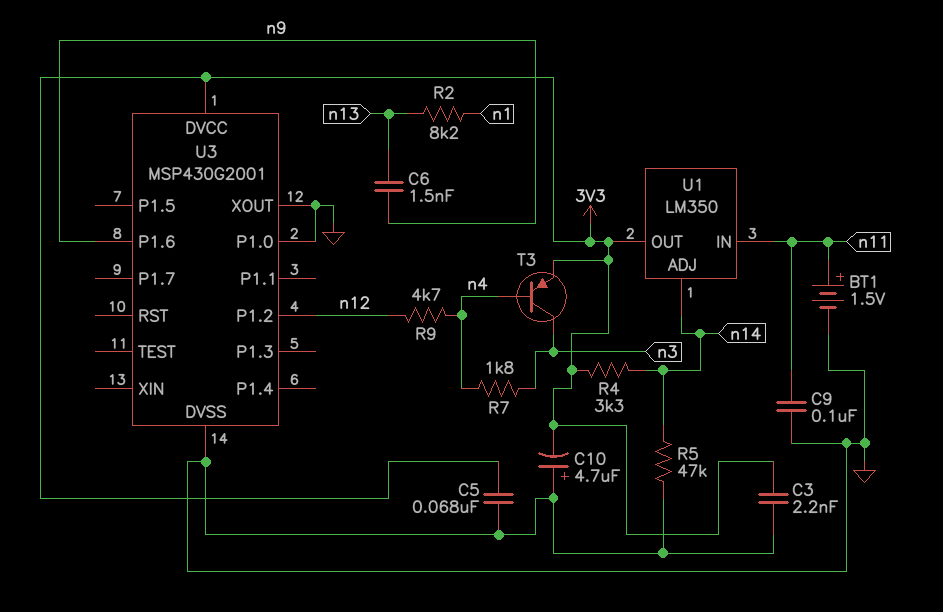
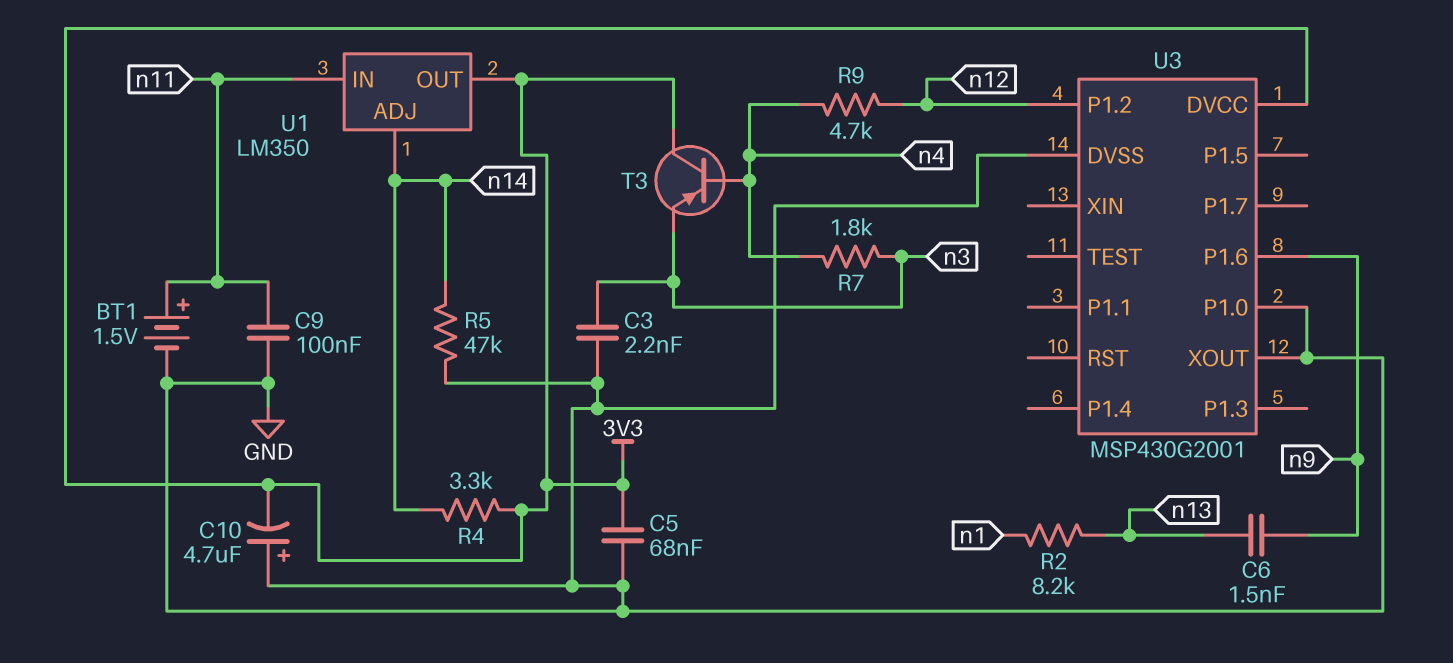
C3: 2.2nF (3V3, GND) -> 2.2nF (GND, n3)
T3: PNP (B n4, C n3, E 3V3) -> PNP (B n4, C 3V3, E n3)

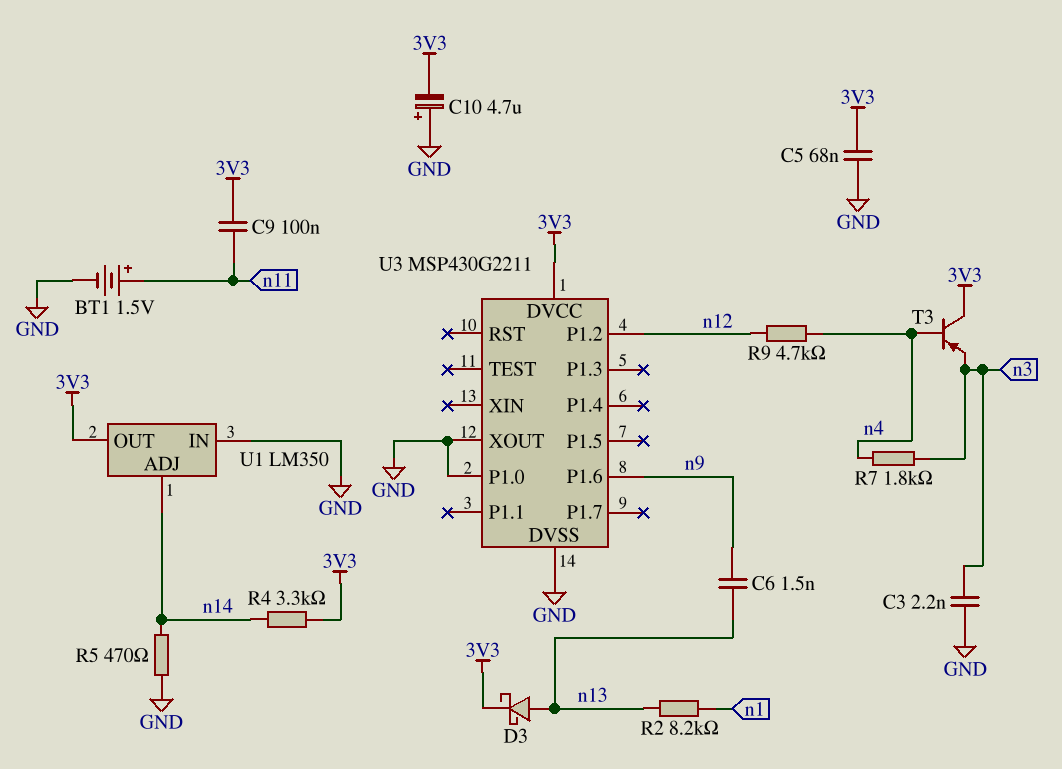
C9: 100nF (GND, n11) -> 100nF (3V3, n11)
D3: none -> schottky (A n13, K 3V3)
R5: 47k (GND, n14) -> 470 (GND, n14)
U1 pin IN: n11 -> GND
U3: MSP430G2001 -> MSP430G2211

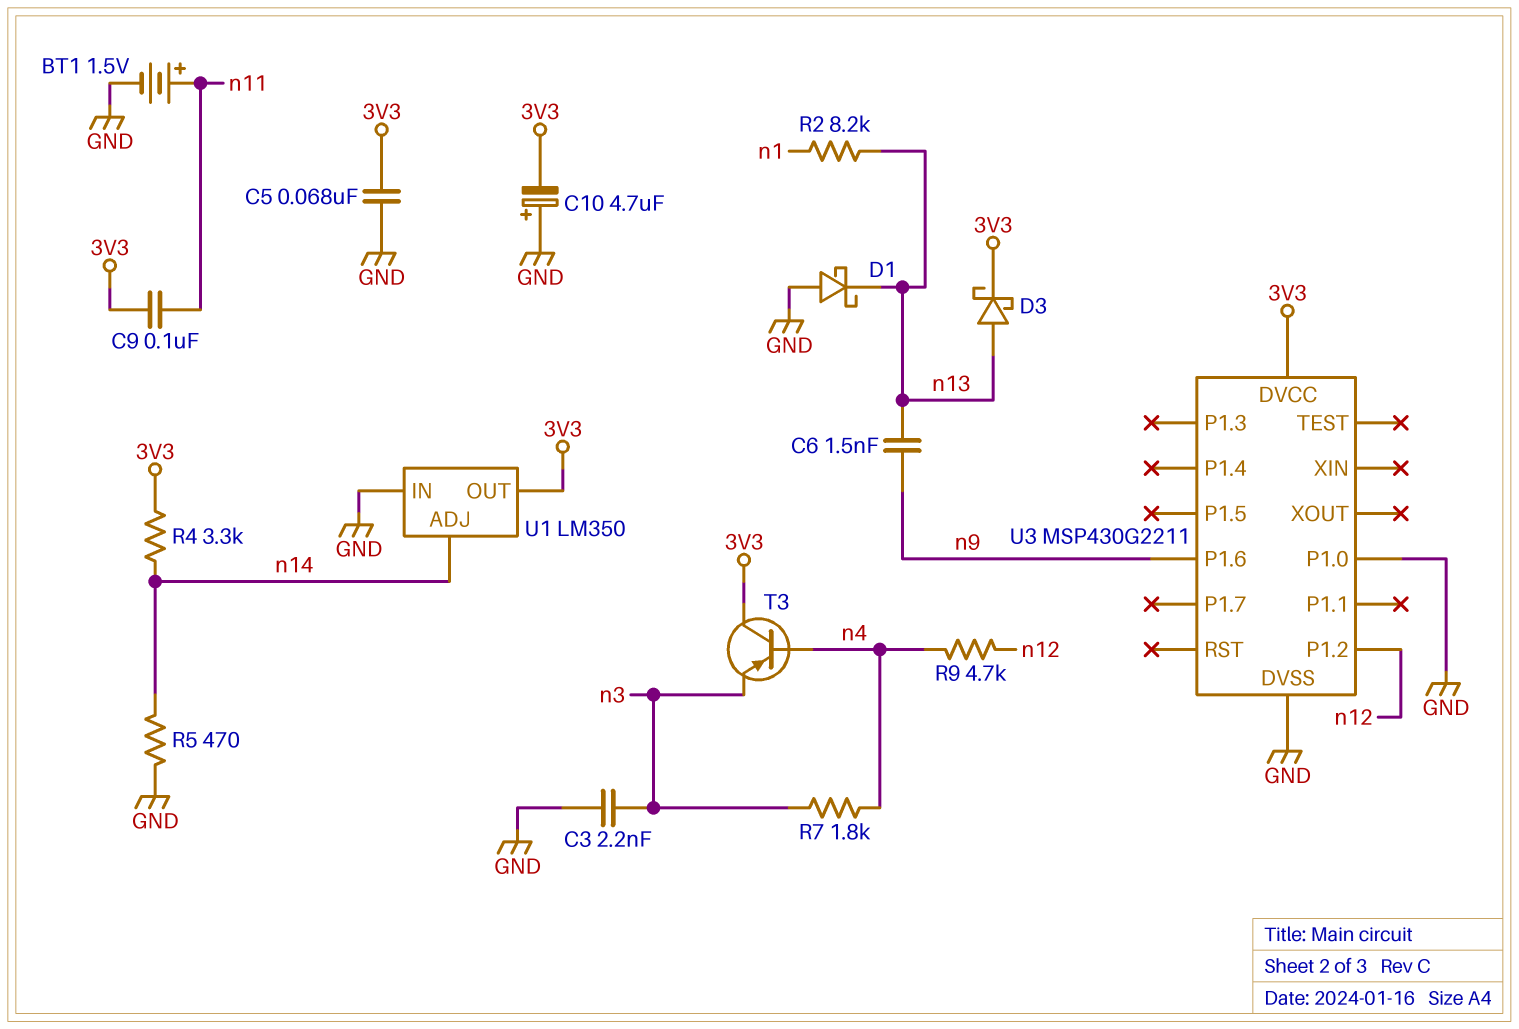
D1: none -> schottky (A GND, K n13)
U3 pin XOUT: GND -> none

